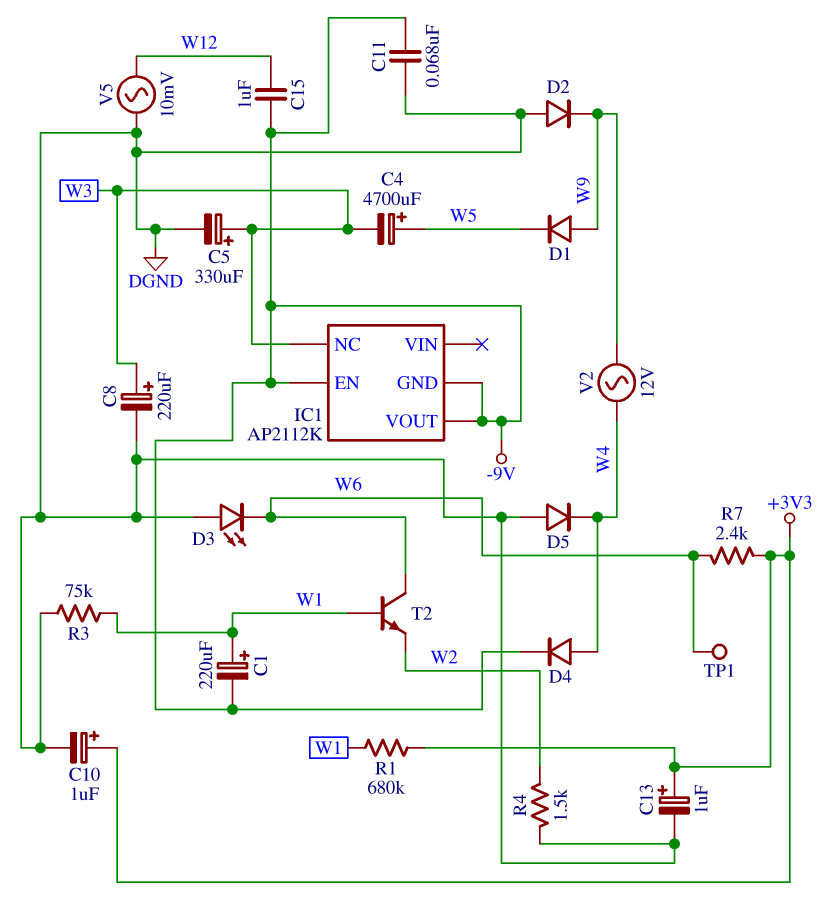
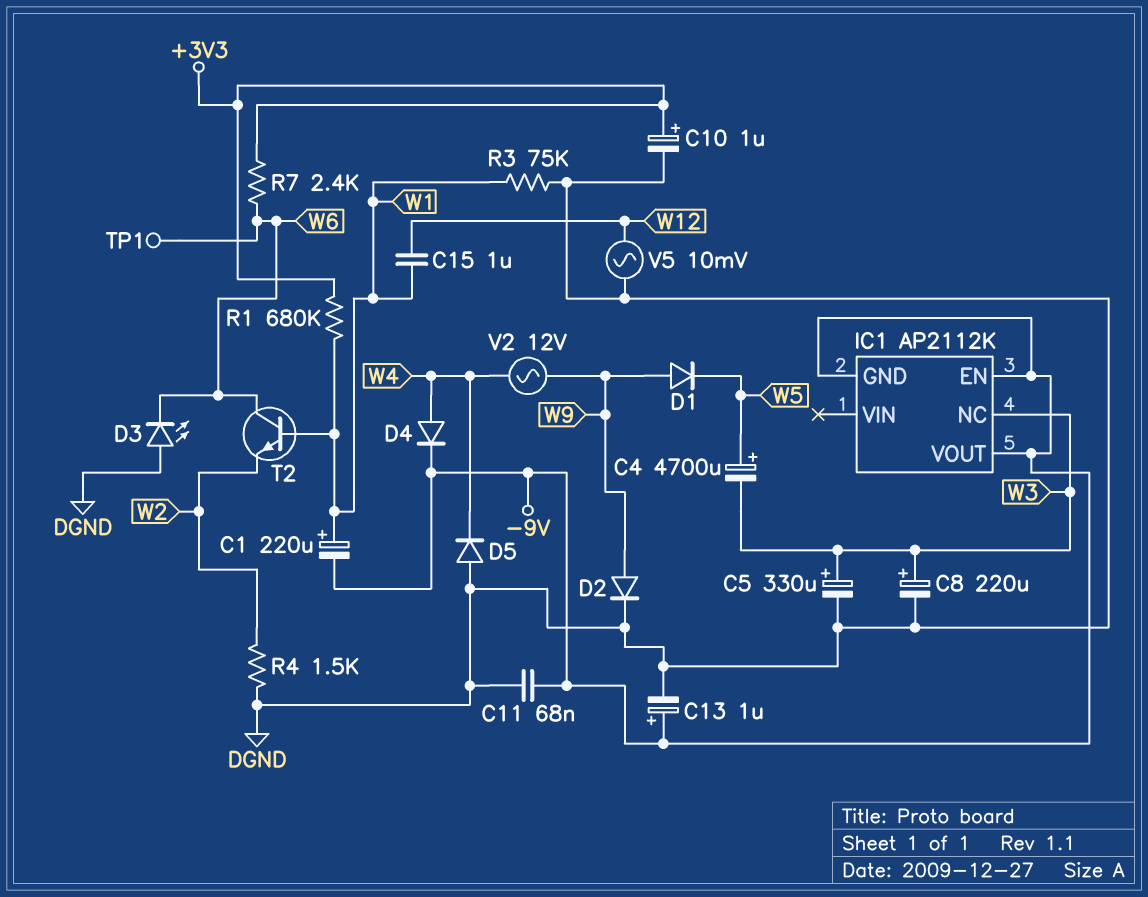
C13: 1uF (plus +3V3, minus DGND) -> 1uF (plus -9V, minus DGND)
C15: 1uF (-9V, W12) -> 1uF (W1, W12)
D2: diode (A DGND, K W9) -> diode (A W9, K DGND)

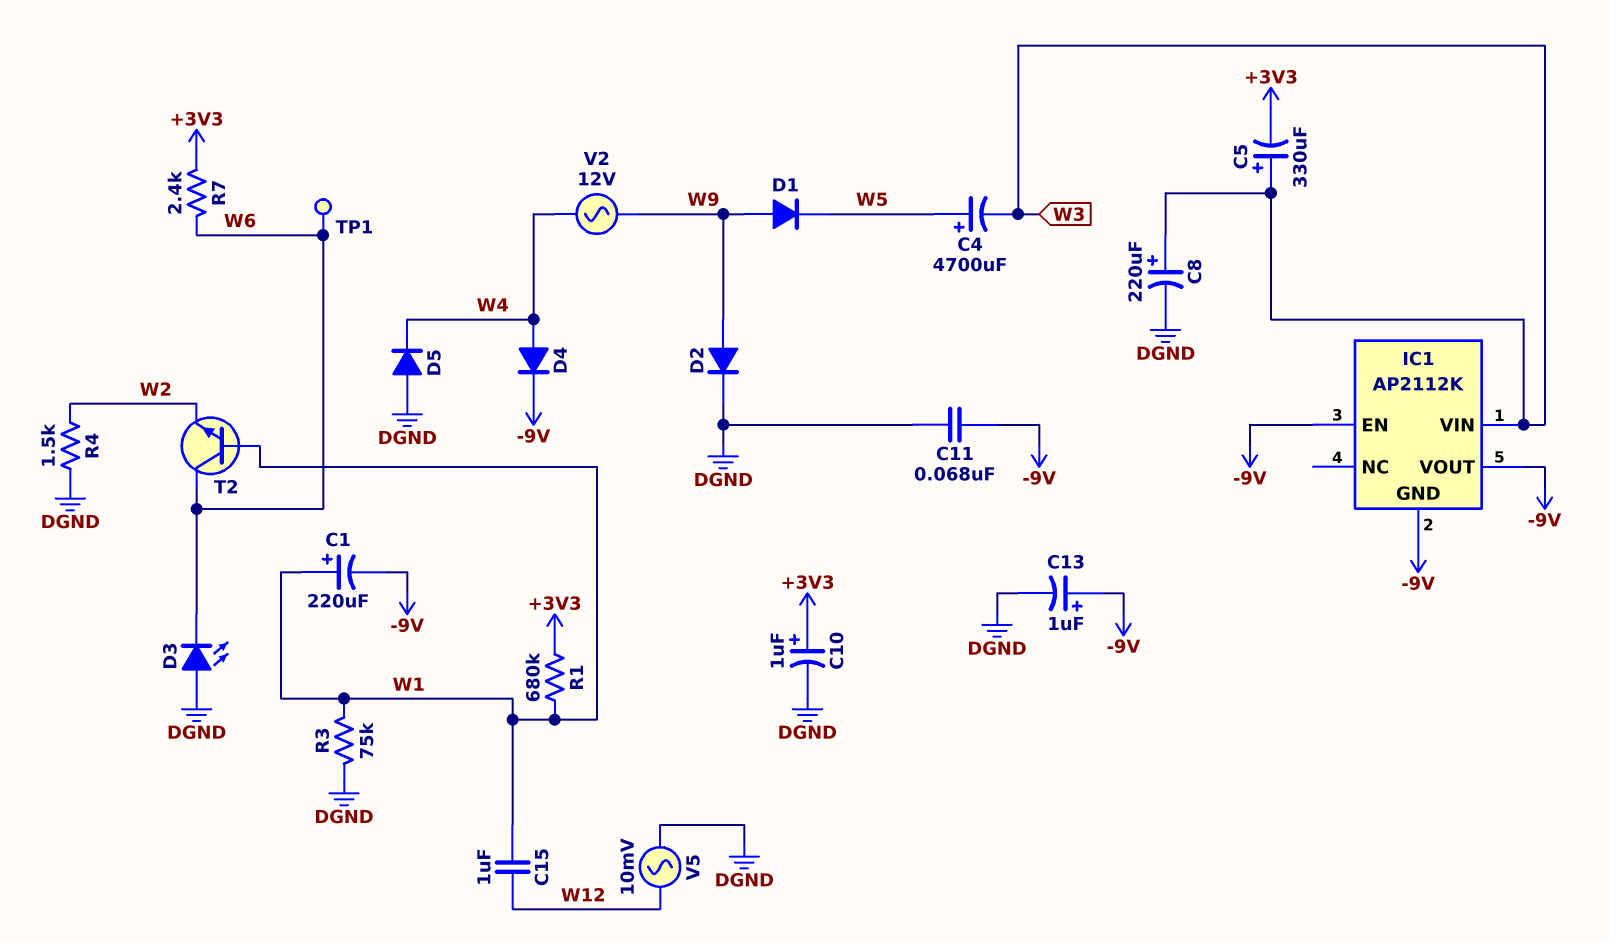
C5: 330uF (plus W3, minus DGND) -> 330uF (plus W3, minus +3V3)
IC1 pin NC: W3 -> none
IC1 pin VIN: none -> W3

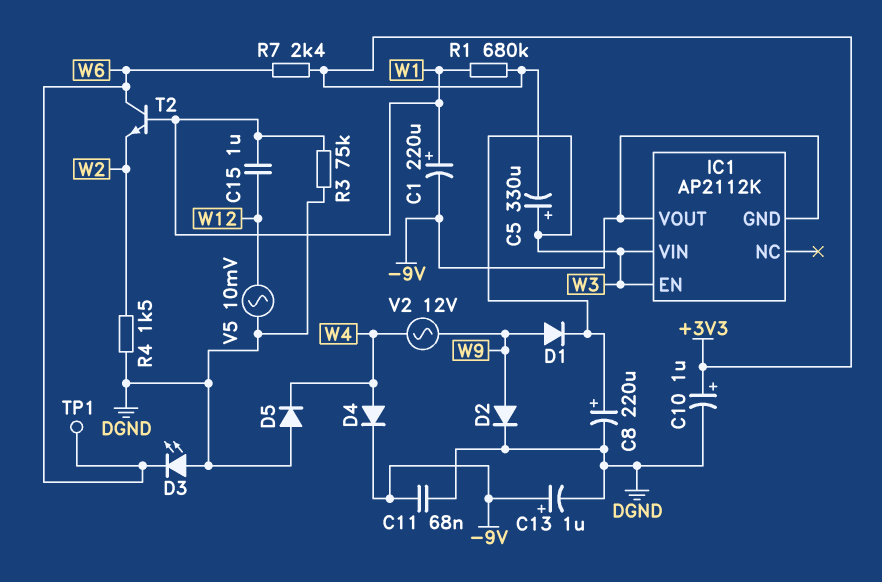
C4: 4700uF (plus W5, minus W3) -> none
D1: diode (A W9, K W5) -> diode (A W9, K W3)
IC1 pin EN: -9V -> W3

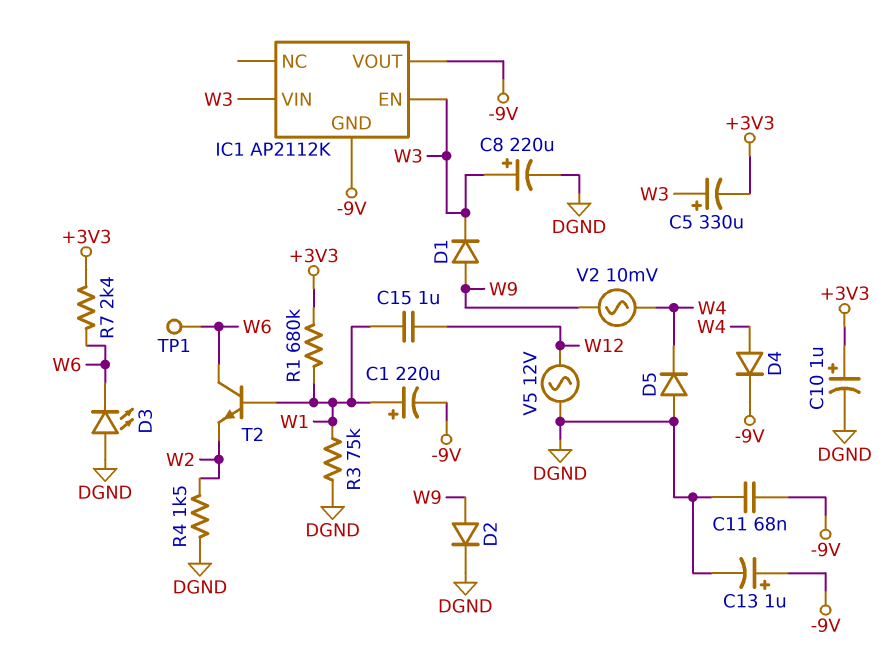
V2: AC 12V (W4, W9) -> AC 10mV (W4, W9)
V5: AC 10mV (DGND, W12) -> AC 12V (DGND, W12)

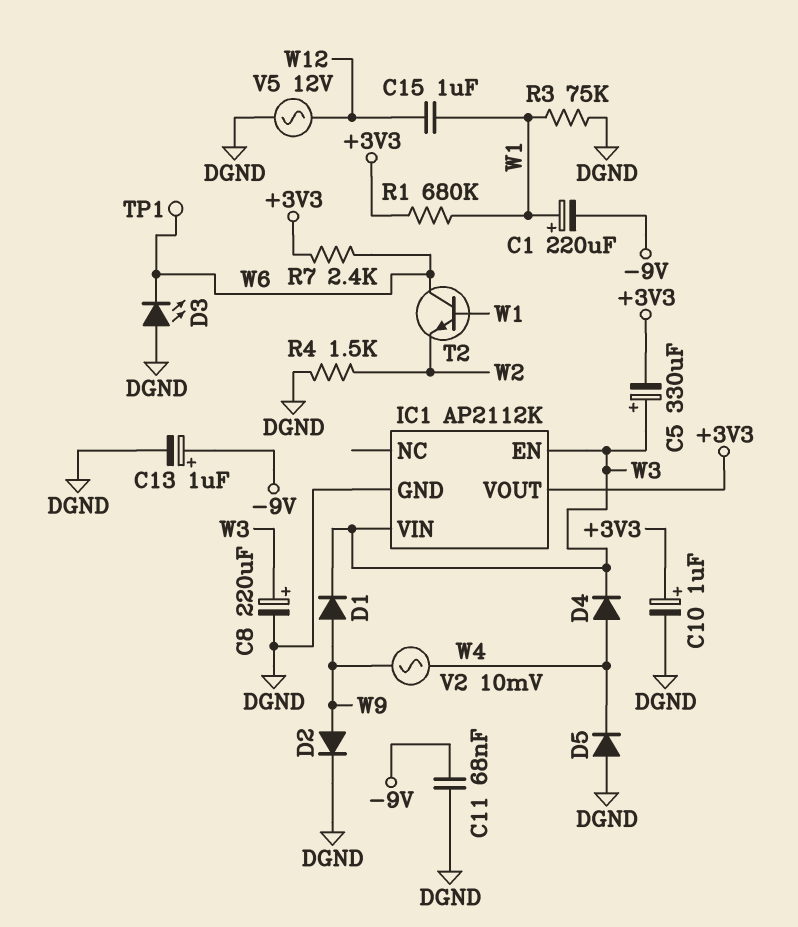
D4: diode (A W4, K -9V) -> diode (A W4, K W3)
IC1 pin GND: -9V -> DGND
IC1 pin VOUT: -9V -> +3V3

